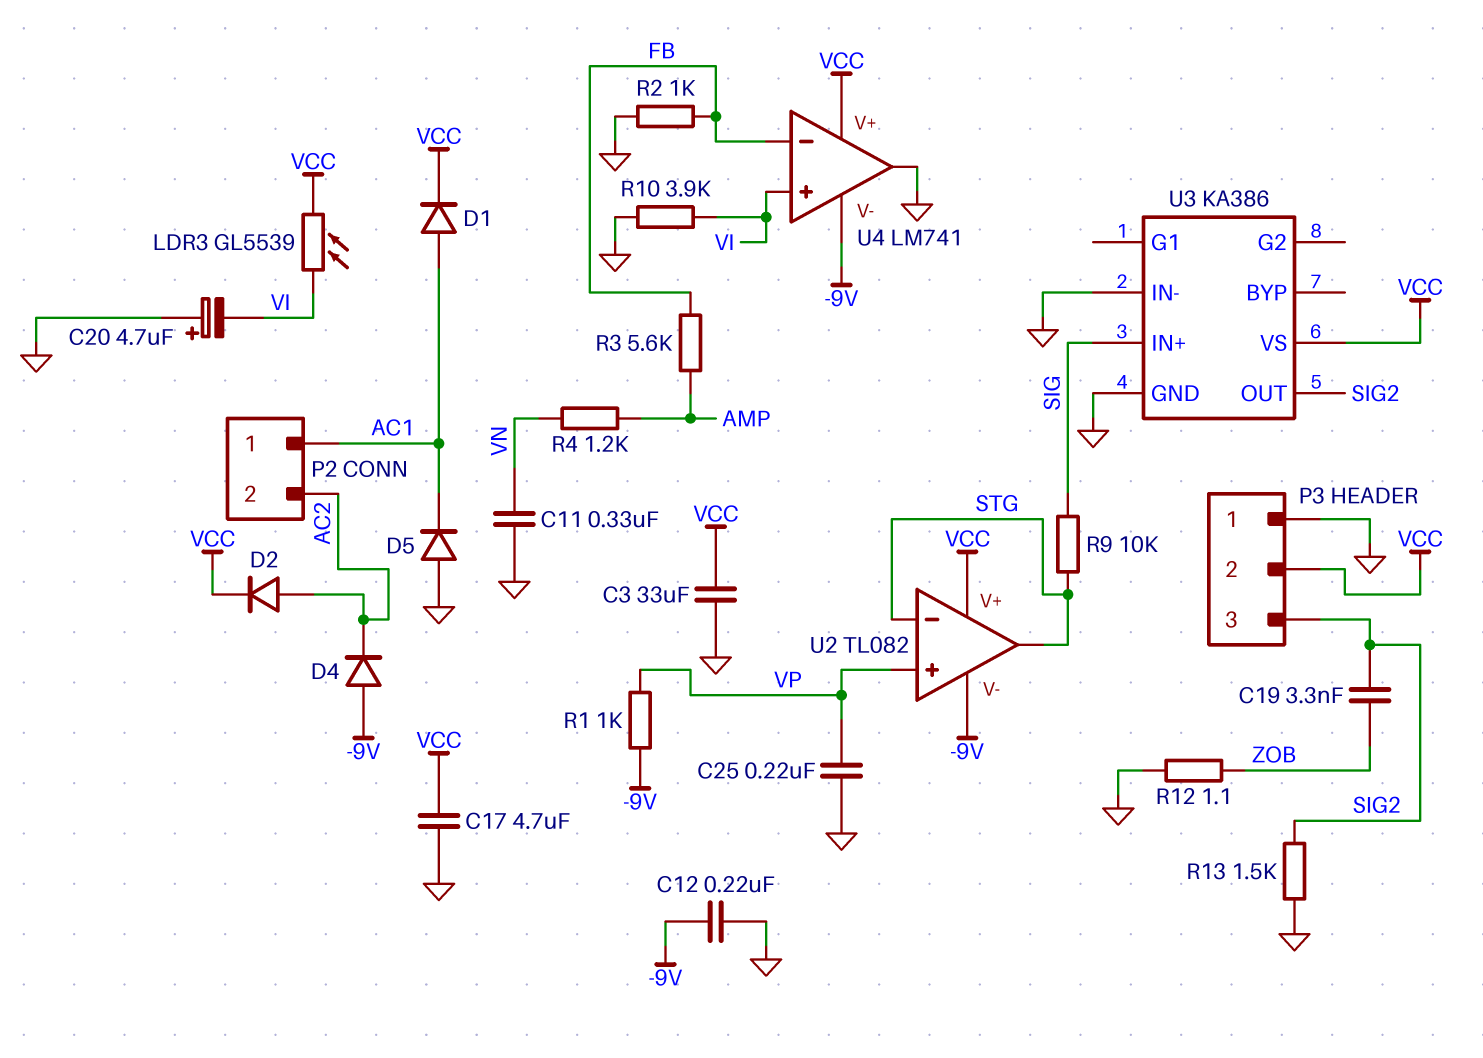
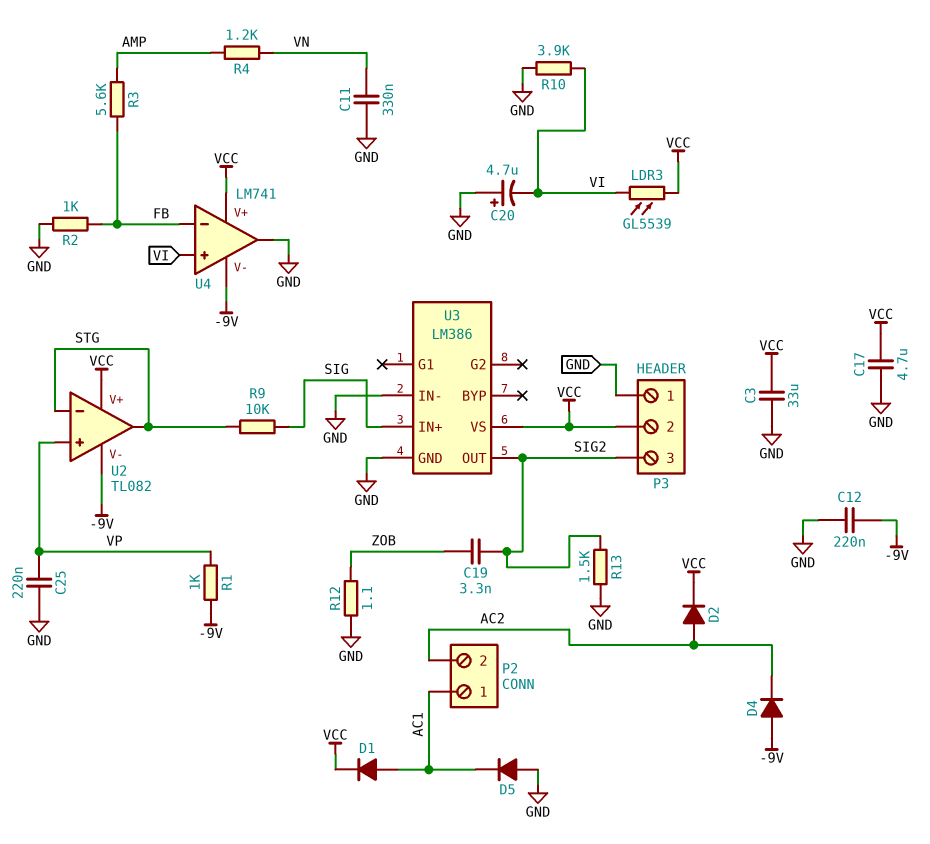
U3: KA386 -> LM386

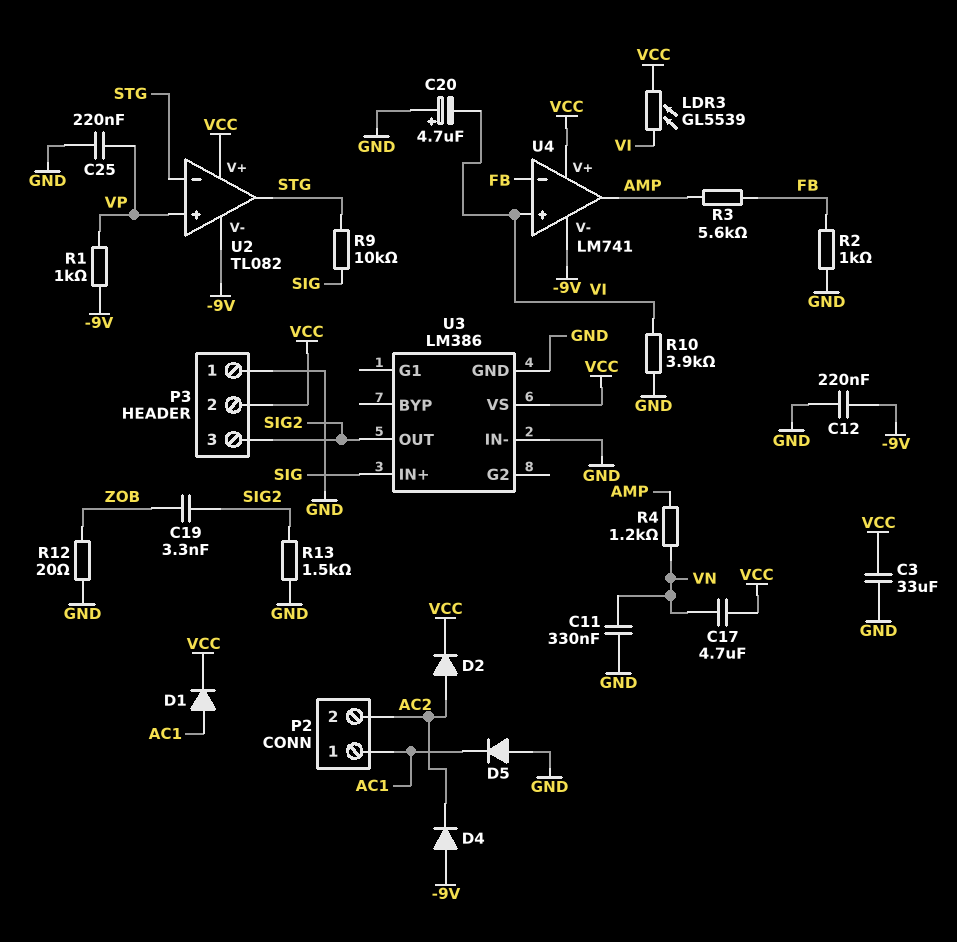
C17: 4.7uF (GND, VCC) -> 4.7uF (VCC, VN)
R12: 1.1 (GND, ZOB) -> 20 (GND, ZOB)
U4 pin out: GND -> AMP

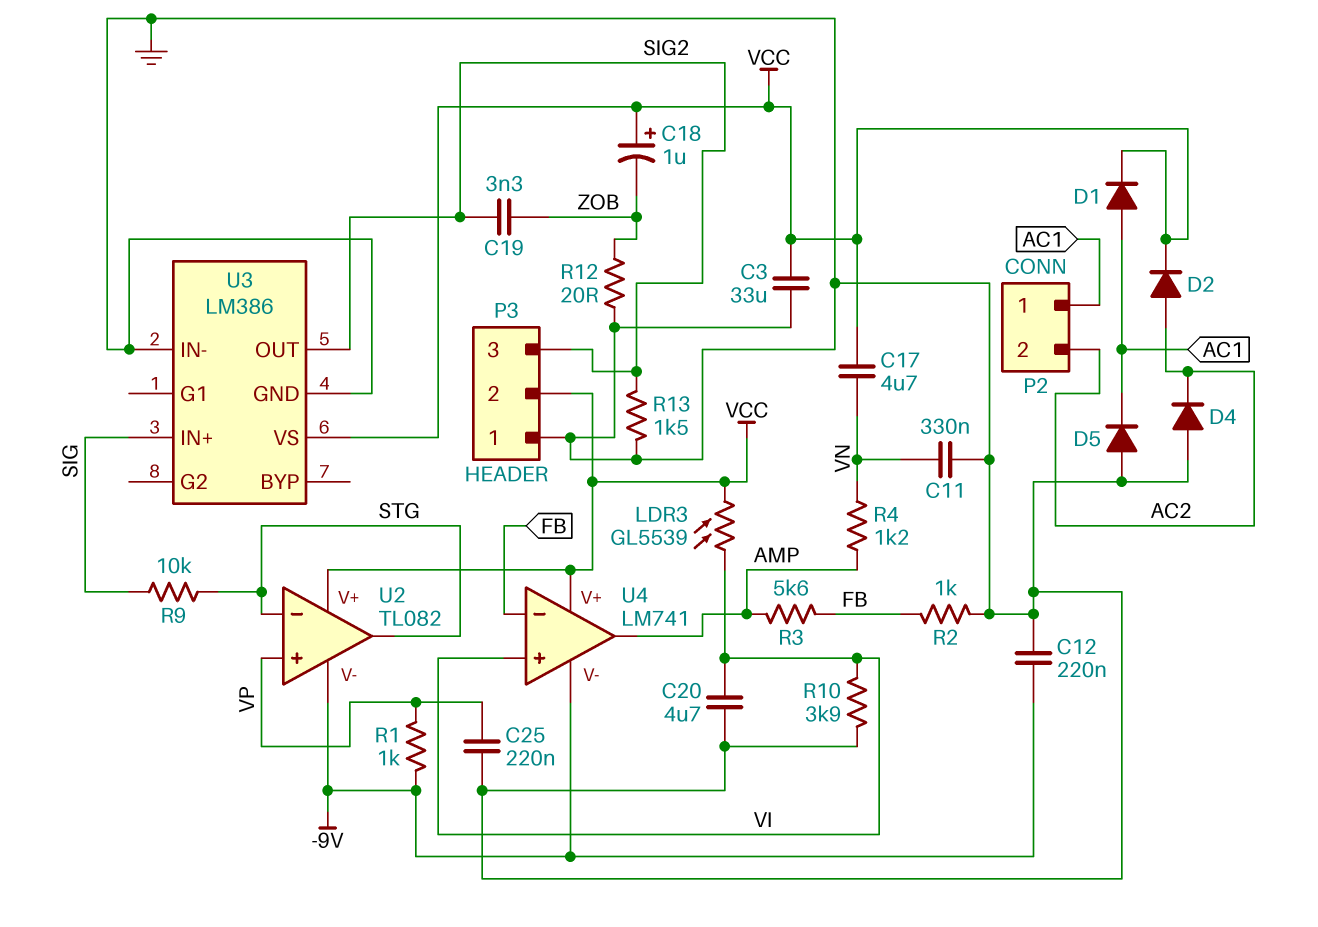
C18: none -> 1uF (plus VCC, minus ZOB)
C20: 4.7uF (plus GND, minus VI) -> 4.7uF (GND, VI)
D4: diode (A -9V, K AC2) -> diode (A GND, K AC2)

